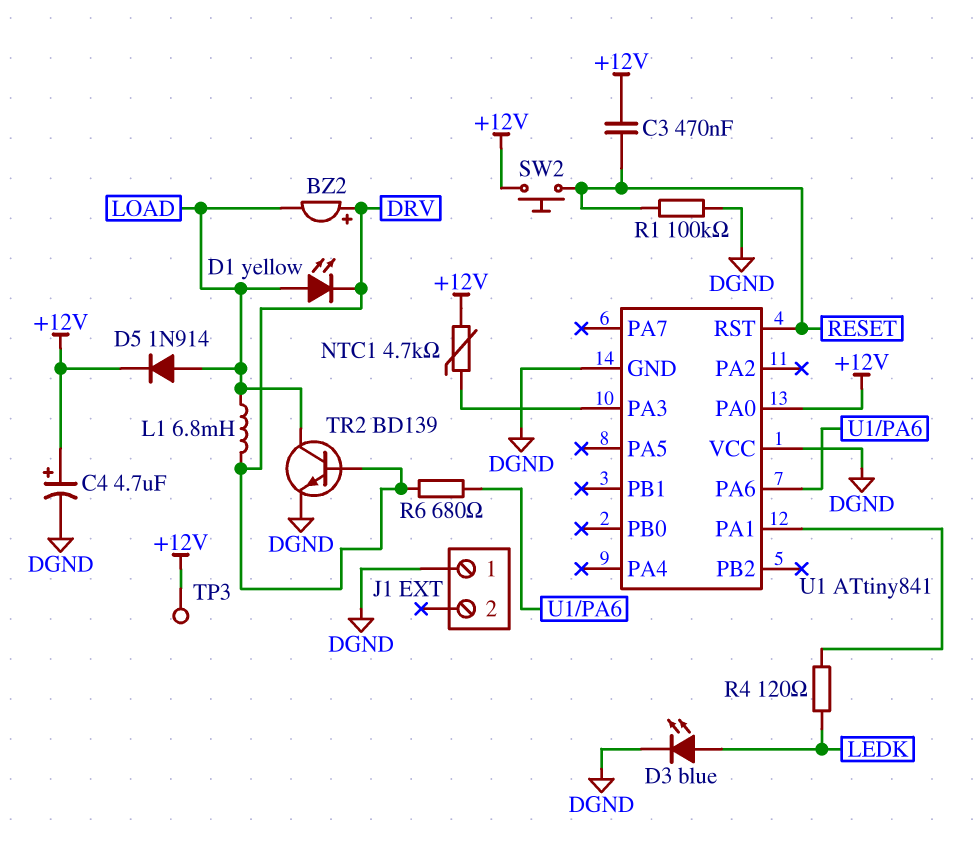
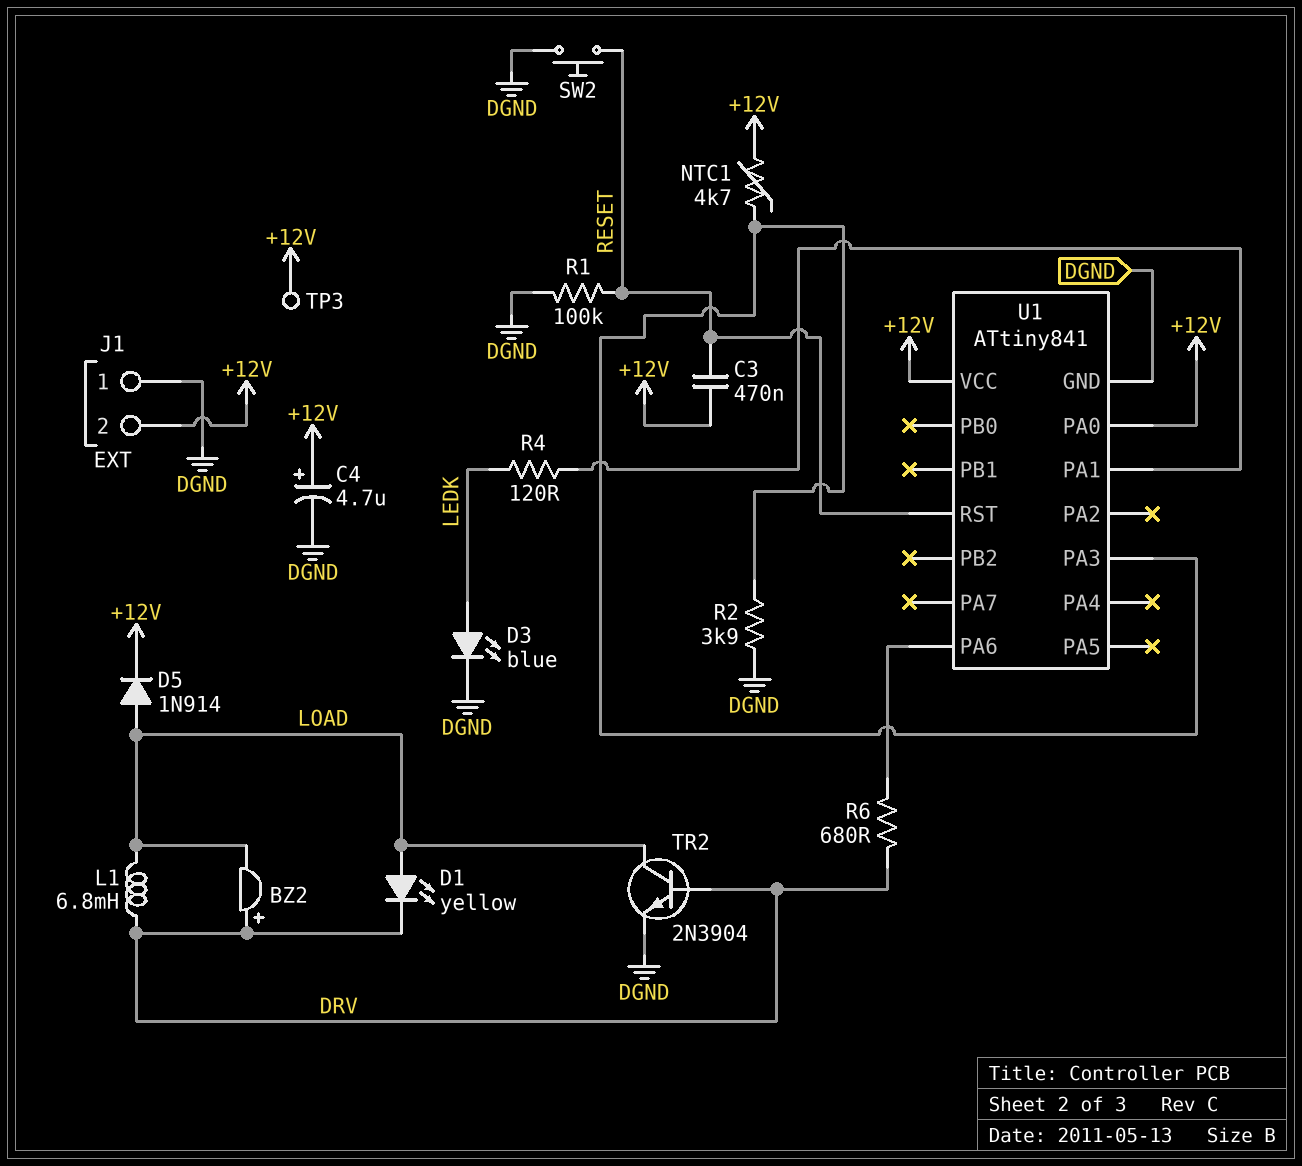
J1 pin 2: none -> +12V
R2: none -> 3.9k (DGND, U1/PA3)
SW2: button (+12V, RESET) -> button (DGND, RESET)
TR2: NPN BD139 (B DRV, C LOAD, E DGND) -> NPN 2N3904 (B DRV, C LOAD, E DGND)
U1 pin VCC: DGND -> +12V

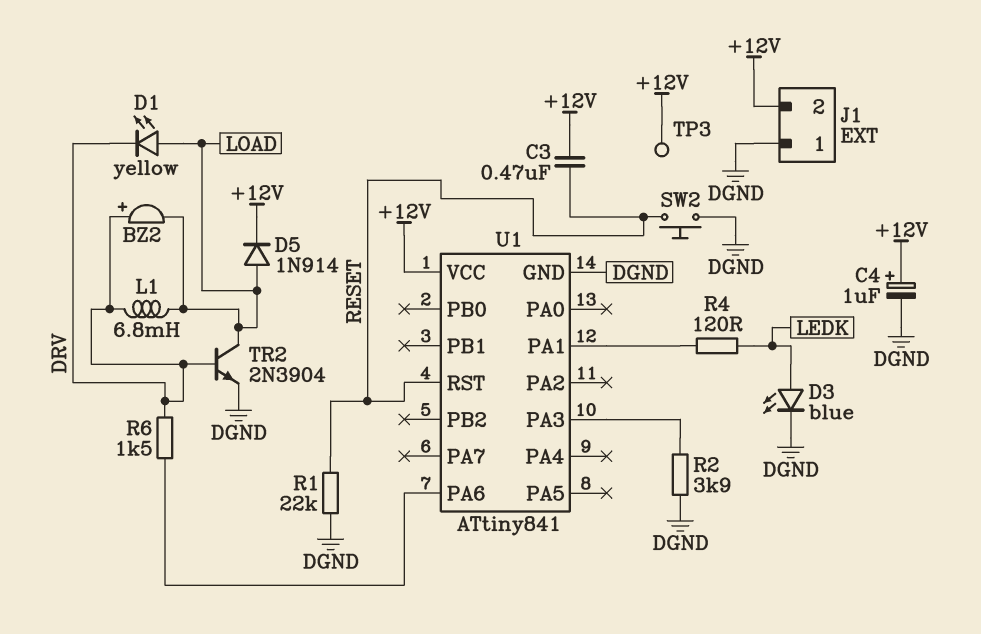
C4: 4.7uF (plus +12V, minus DGND) -> 1uF (plus +12V, minus DGND)
NTC1: 4.7k (+12V, U1/PA3) -> none
R1: 100k (DGND, RESET) -> 22k (DGND, RESET)
R6: 680 (DRV, U1/PA6) -> 1.5k (DRV, U1/PA6)
U1 pin PA0: +12V -> none

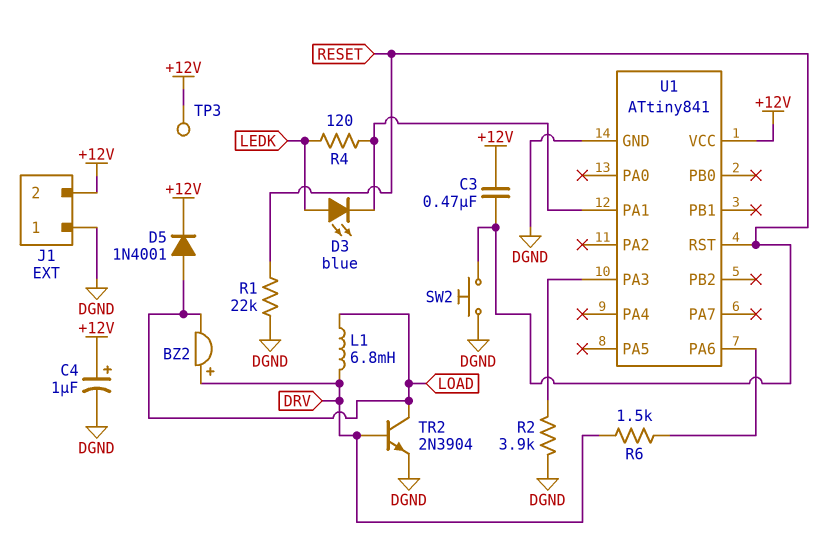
D1: LED yellow (A LOAD, K DRV) -> none
D3: LED blue (A LEDK, K DGND) -> LED blue (A LEDK, K U1/PA1)
D5: diode 1N914 (A LOAD, K +12V) -> diode 1N4001 (A LOAD, K +12V)

